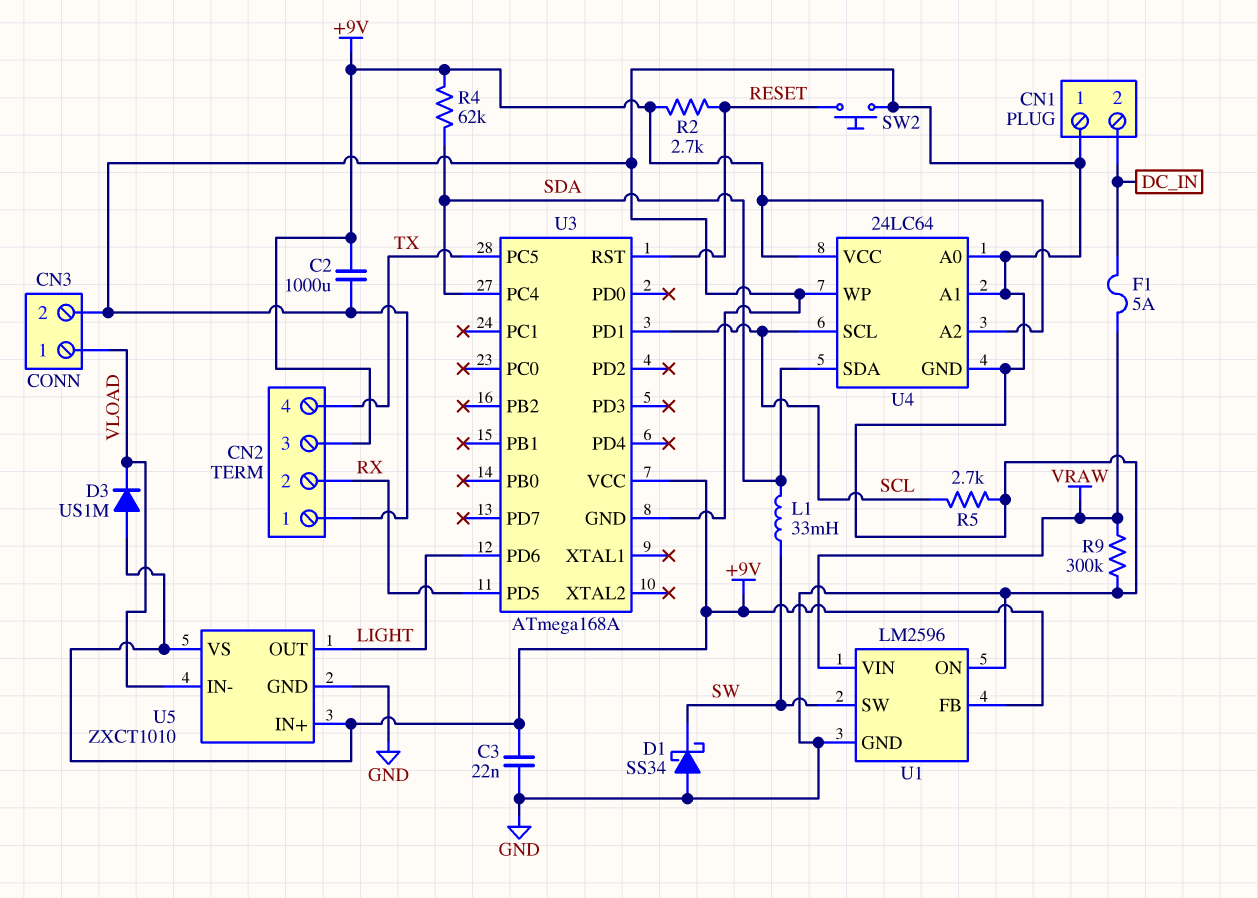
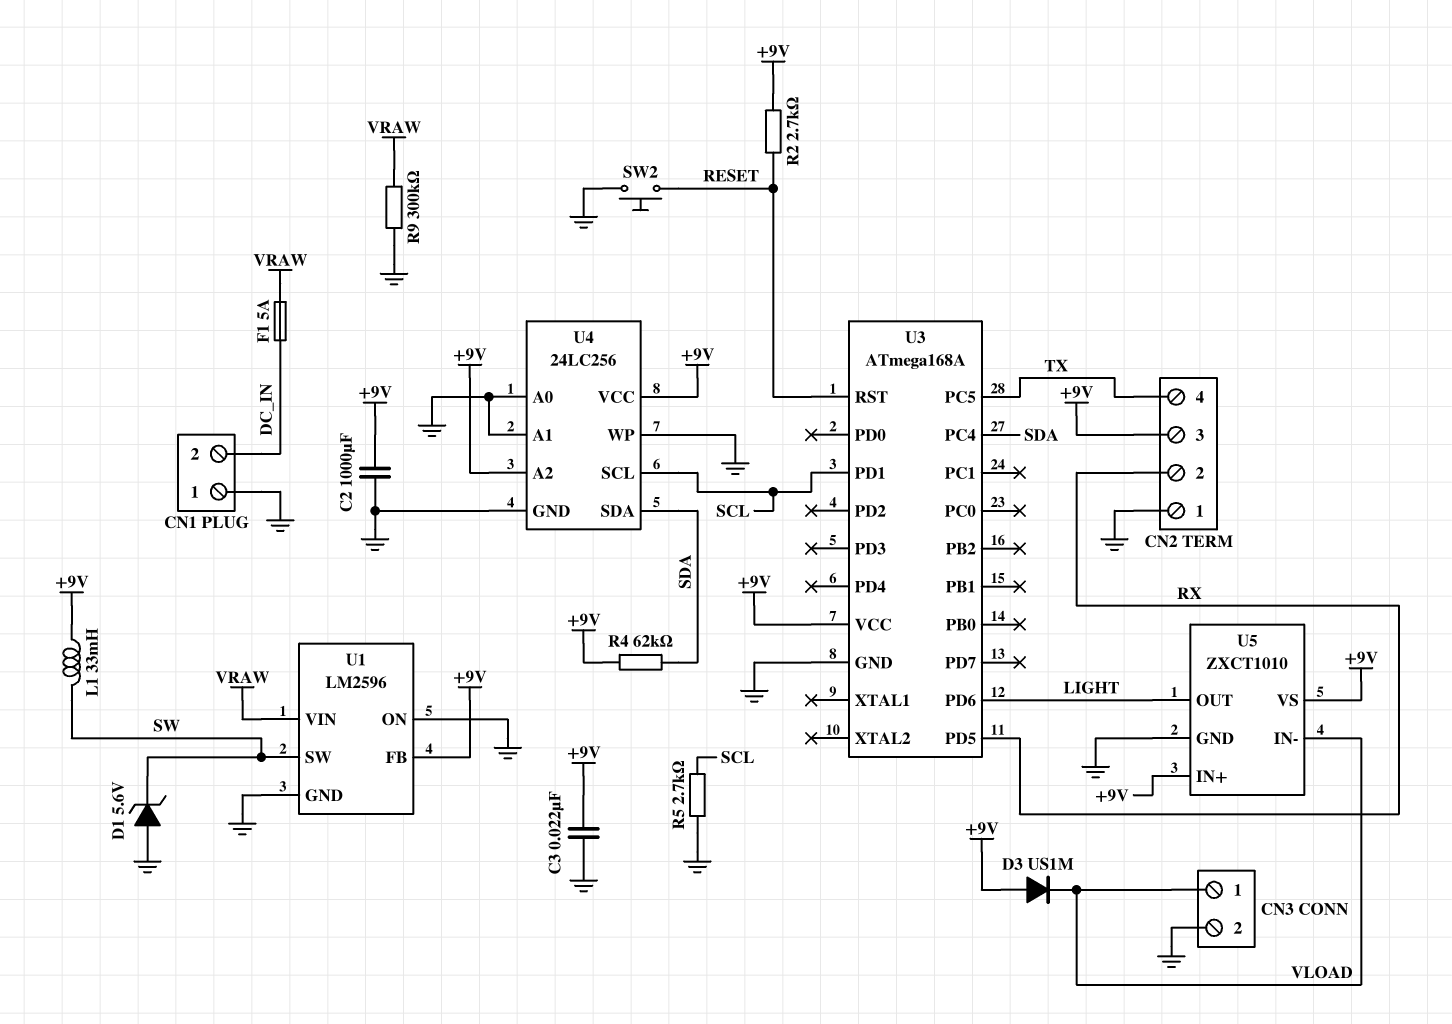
D1: schottky SS34 (A GND, K SW) -> zener 5.6V (A GND, K SW)
L1: 33mH (SDA, SW) -> 33mH (+9V, SW)
U4: 24LC64 -> 24LC256

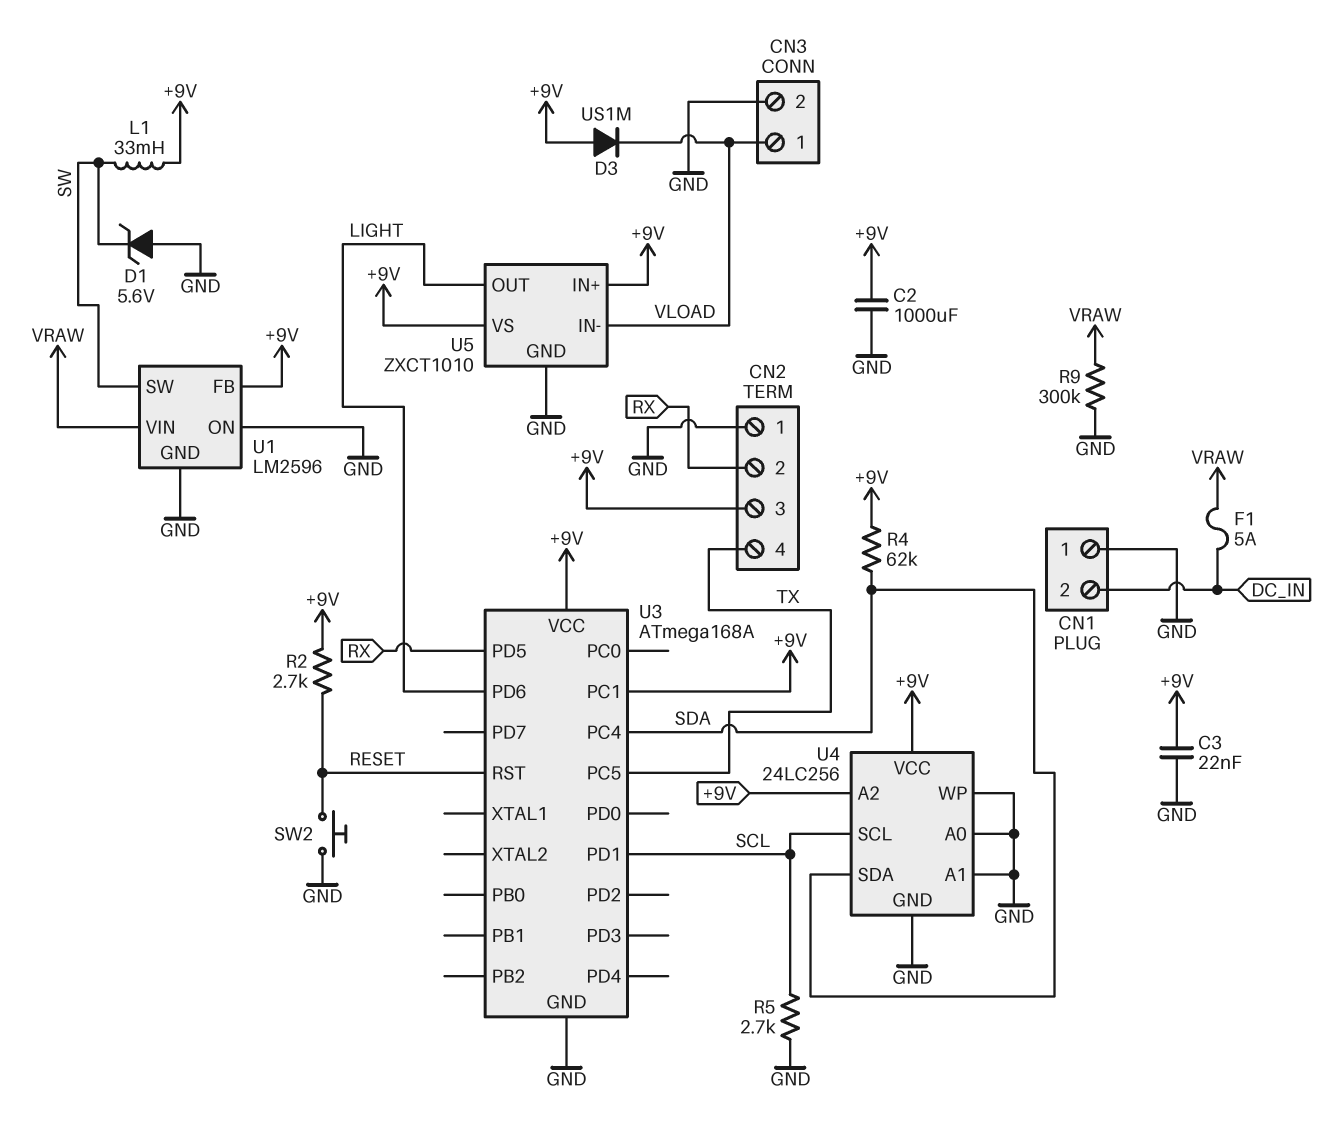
U3 pin PC1: none -> +9V

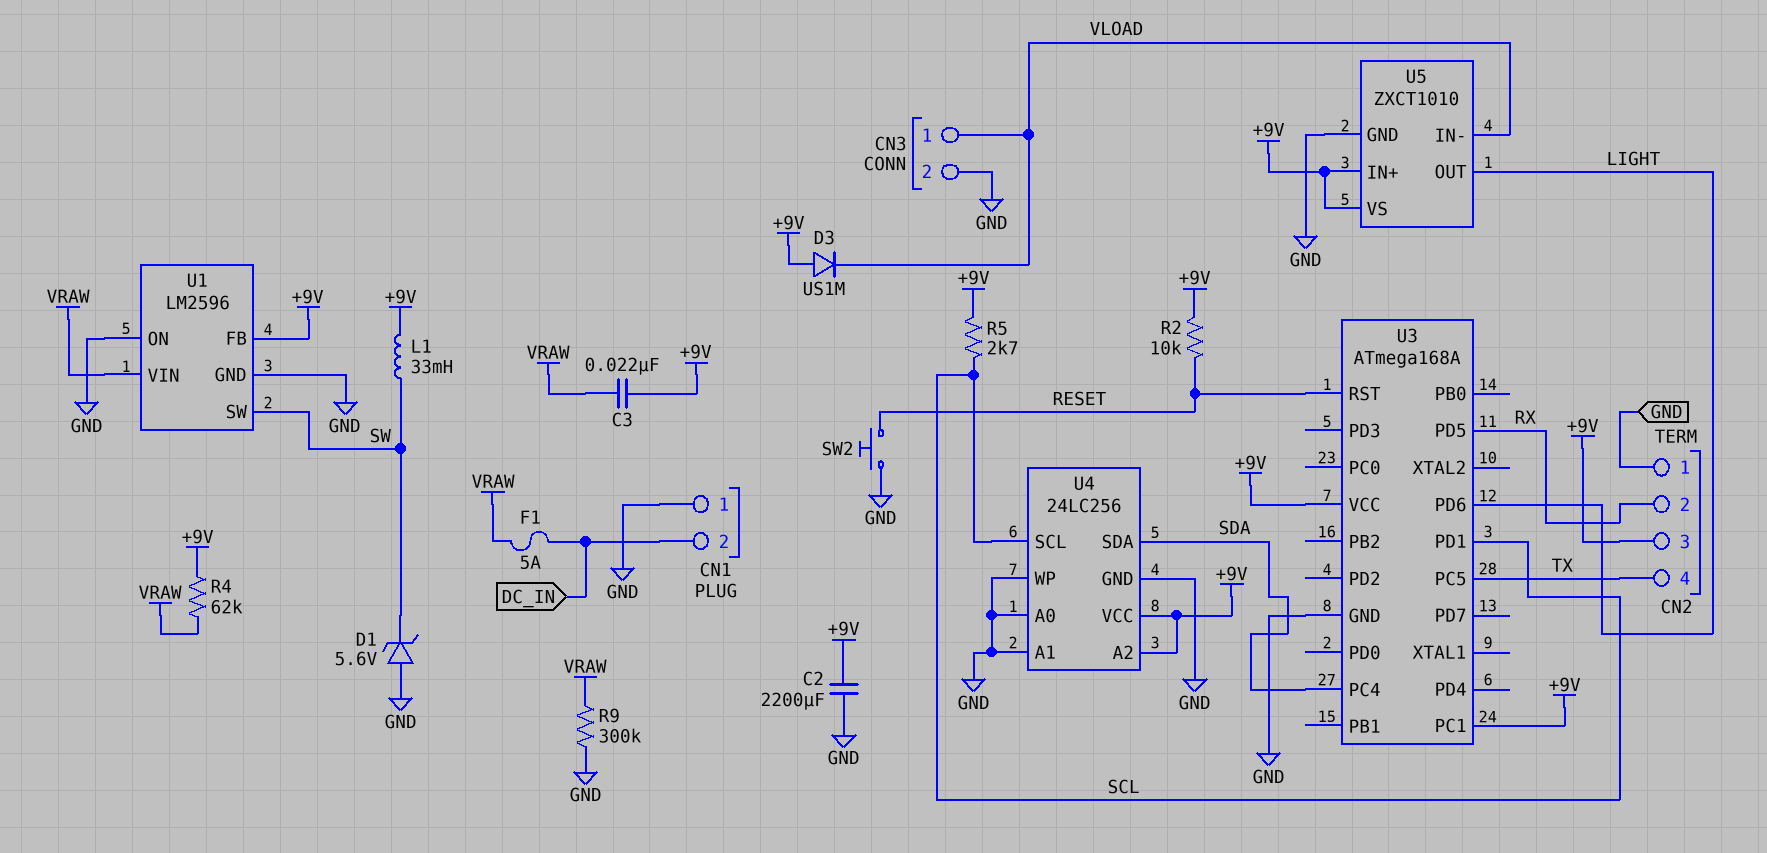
C2: 1000uF (+9V, GND) -> 2200uF (+9V, GND)
C3: 22nF (+9V, GND) -> 22nF (+9V, VRAW)
R2: 2.7k (+9V, RESET) -> 10k (+9V, RESET)
R4: 62k (+9V, SDA) -> 62k (+9V, VRAW)
R5: 2.7k (GND, SCL) -> 2.7k (+9V, SCL)

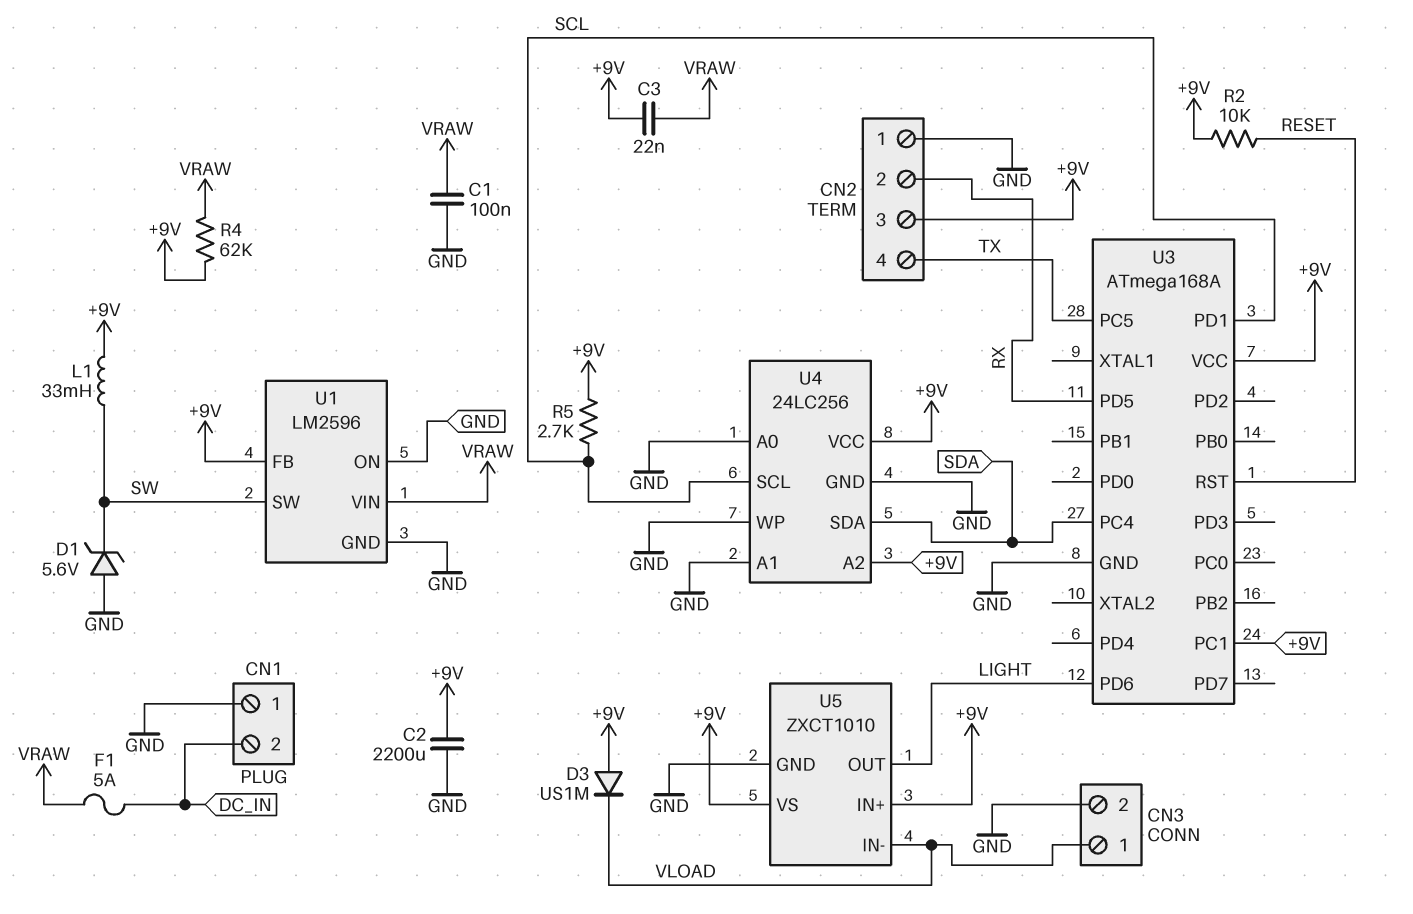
C1: none -> 100nF (GND, VRAW)
R9: 300k (GND, VRAW) -> none
SW2: button (GND, RESET) -> none

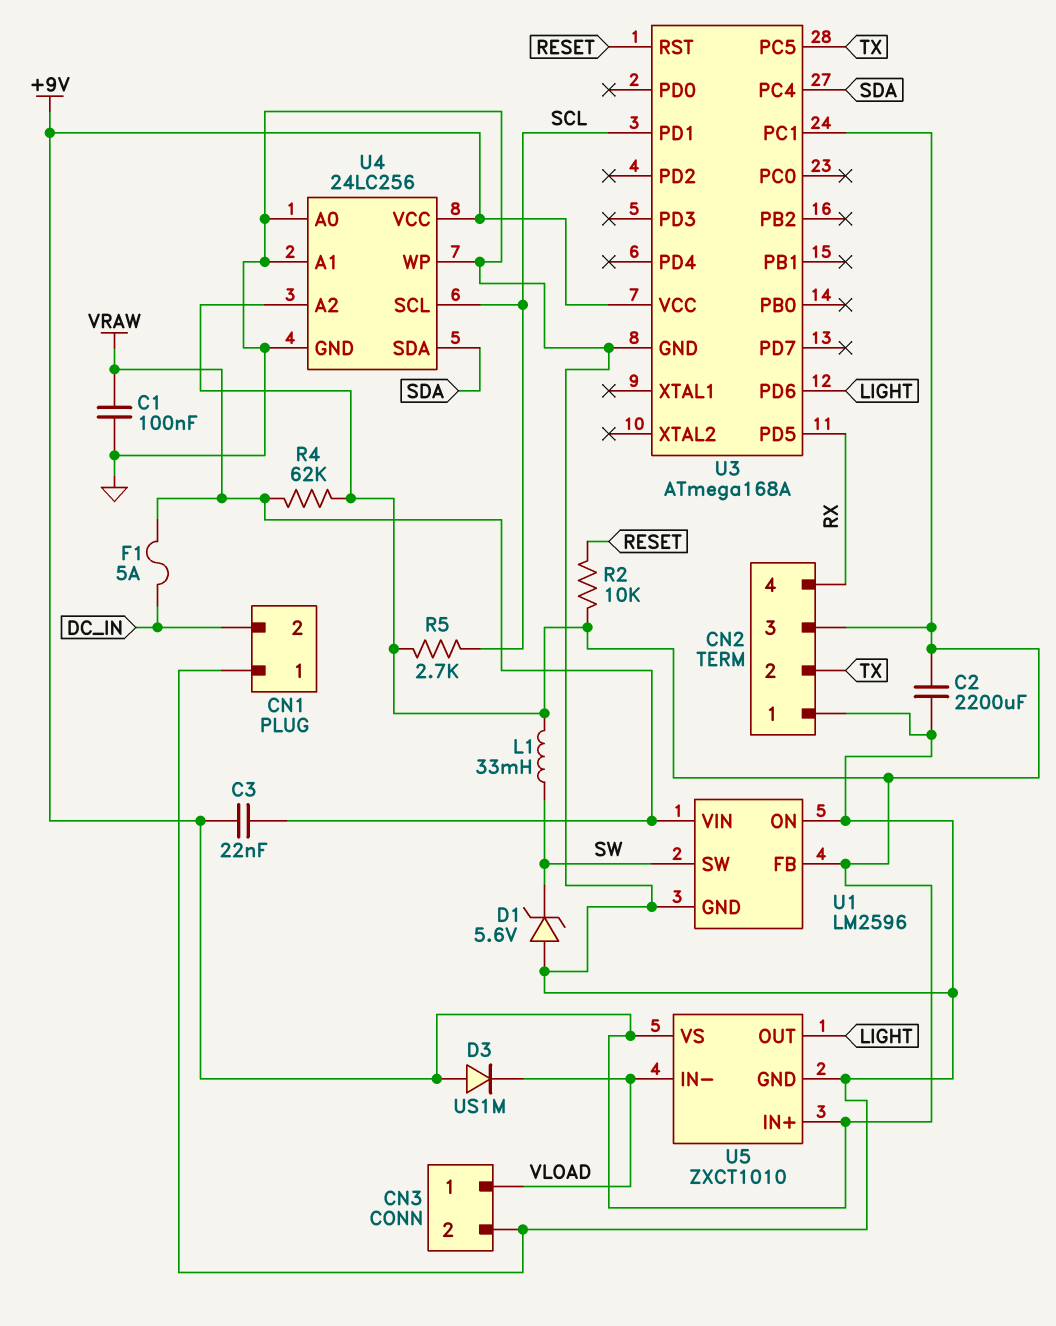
CN2 pin 2: RX -> TX
CN2 pin 4: TX -> RX

